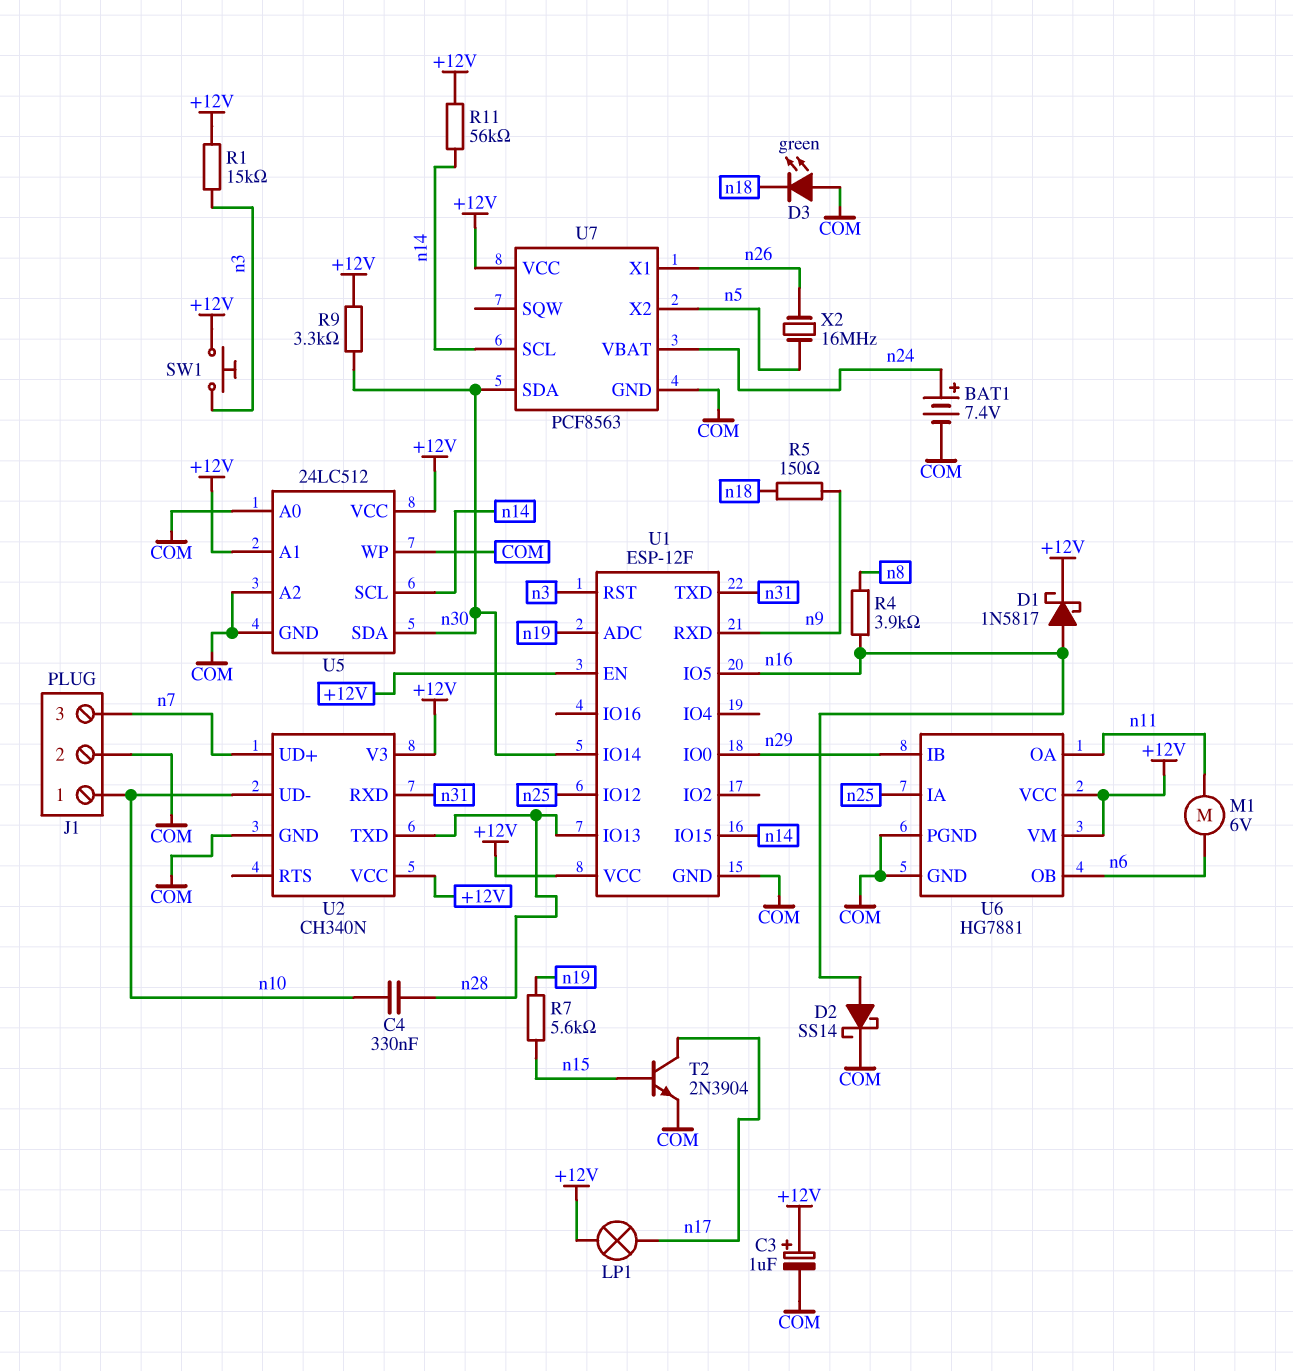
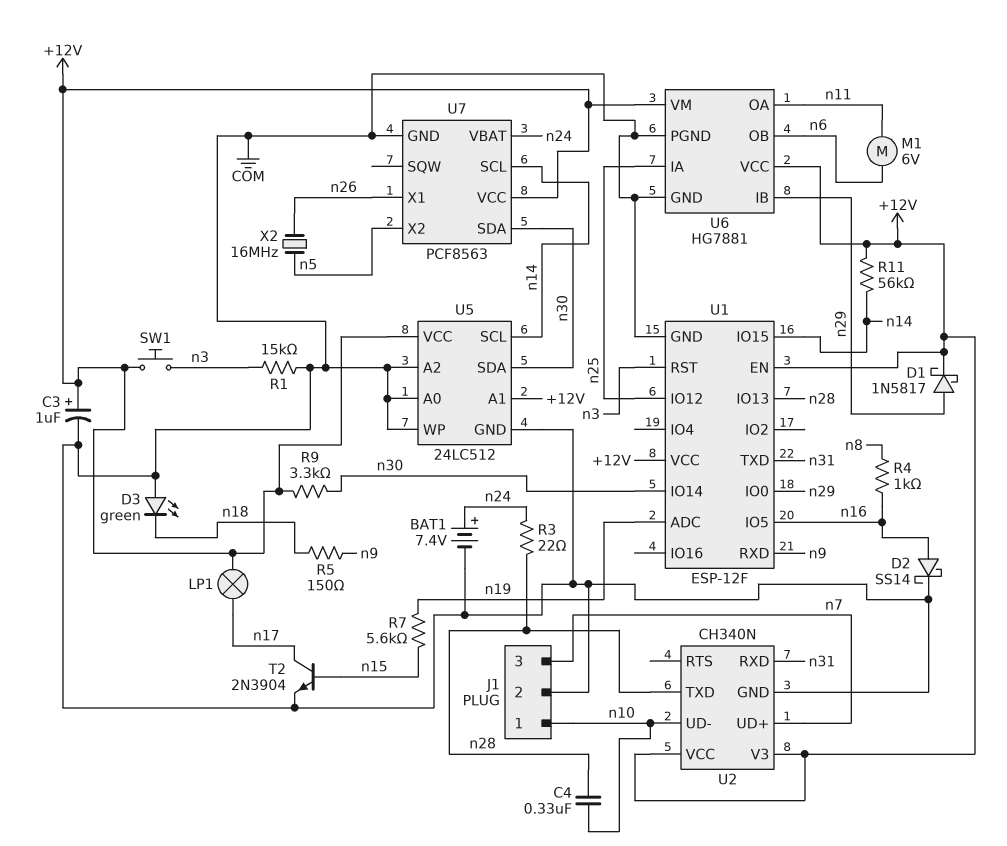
D1: schottky 1N5817 (A n16, K +12V) -> schottky 1N5817 (A n29, K +12V)
R1: 15k (+12V, n3) -> 15k (COM, n3)
R3: none -> 22 (n24, n28)
R4: 3.9k (n8, n16) -> 1k (n8, n16)

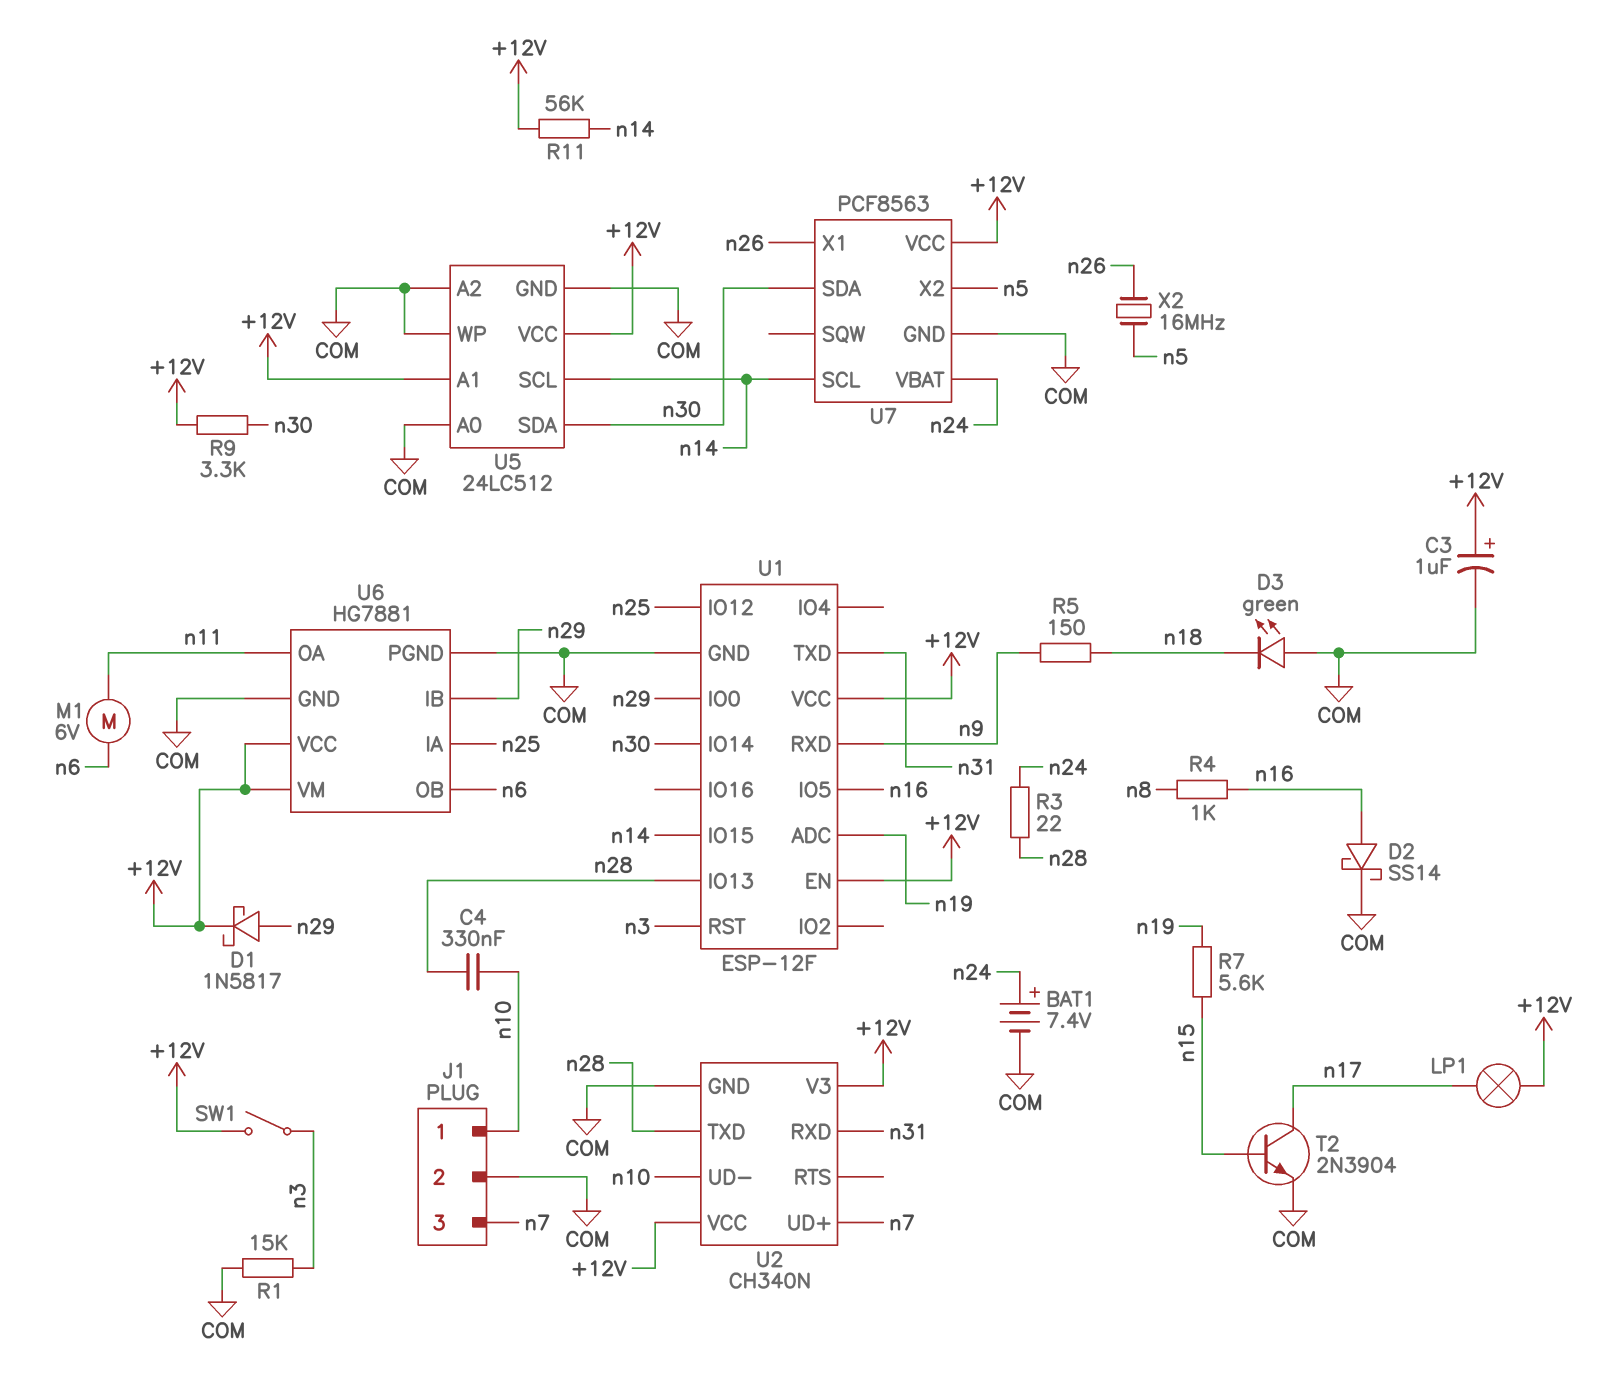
SW1: button (+12V, n3) -> switch (+12V, n3)

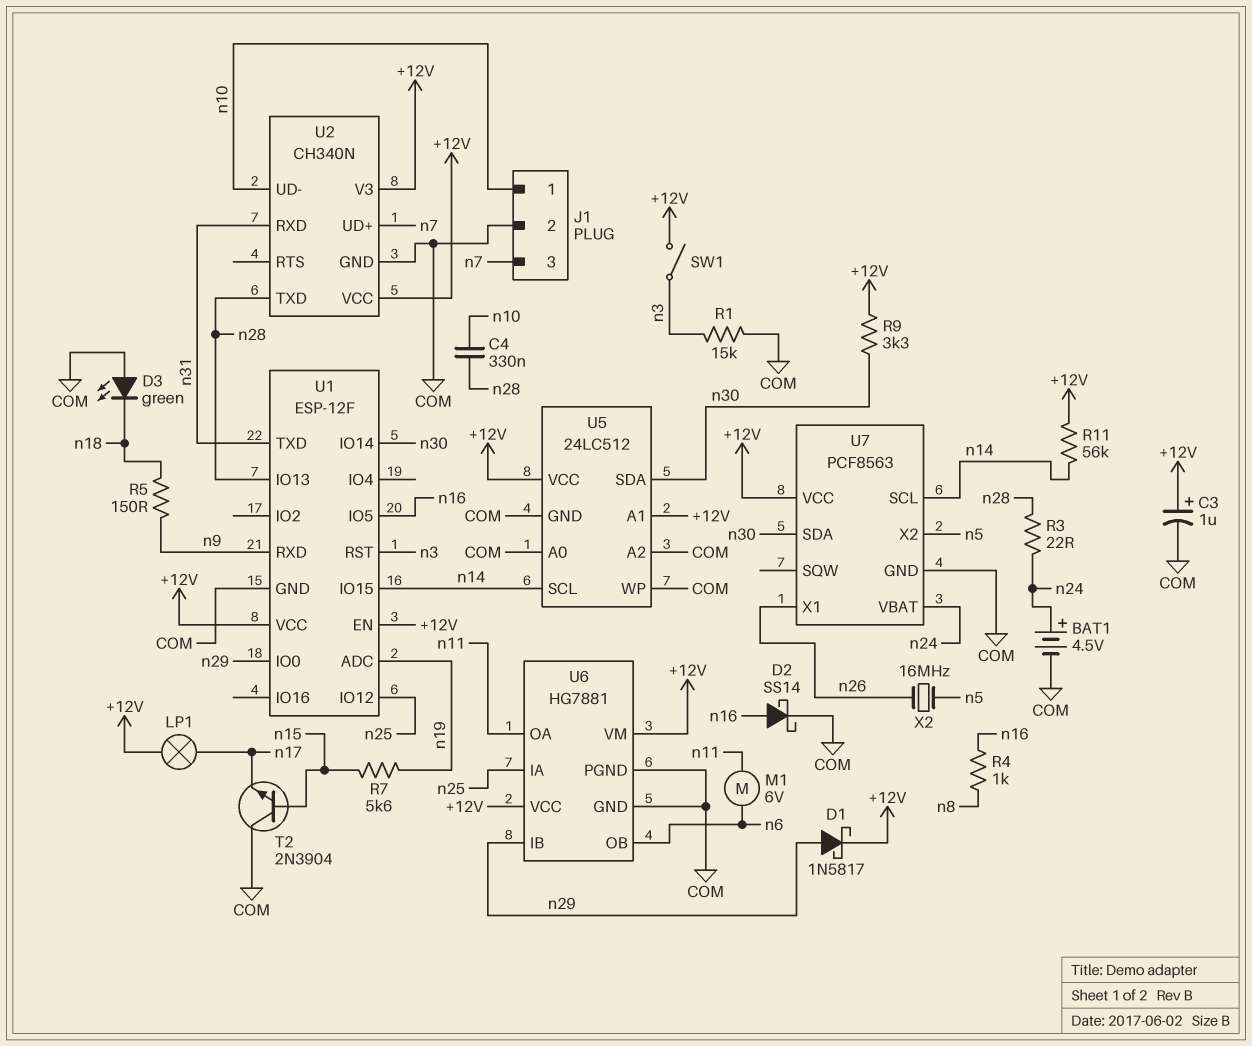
BAT1: 7.4V (plus n24, minus COM) -> 4.5V (plus n24, minus COM)
T2: NPN 2N3904 (B n15, C n17, E COM) -> NPN 2N3904 (B n15, C COM, E n17)

